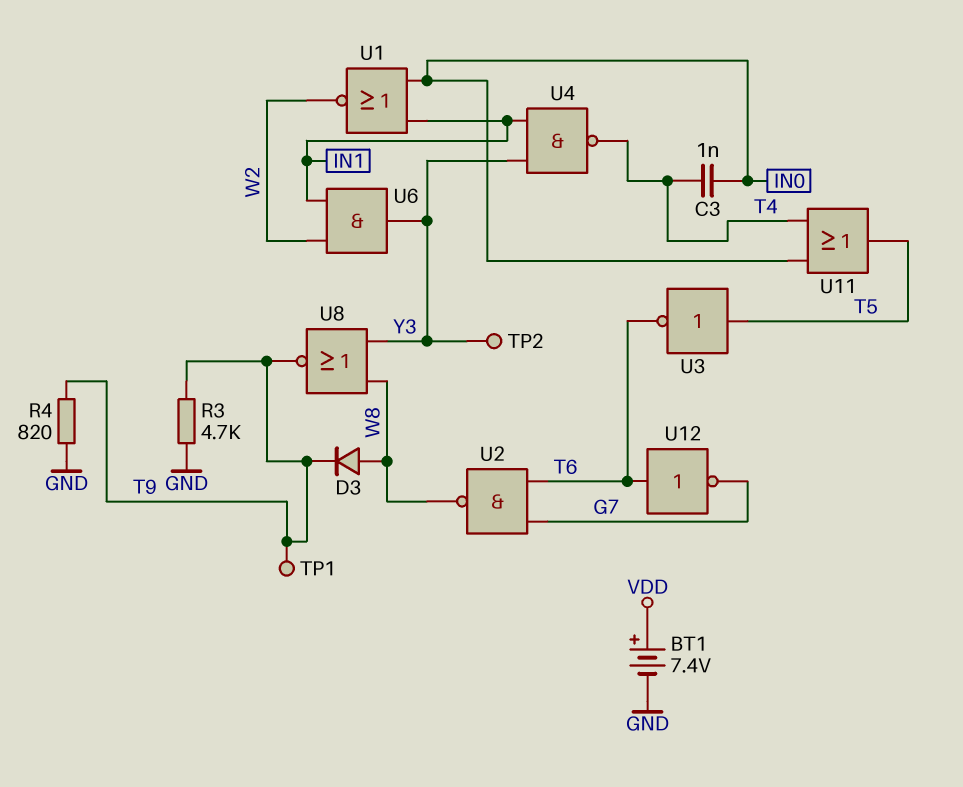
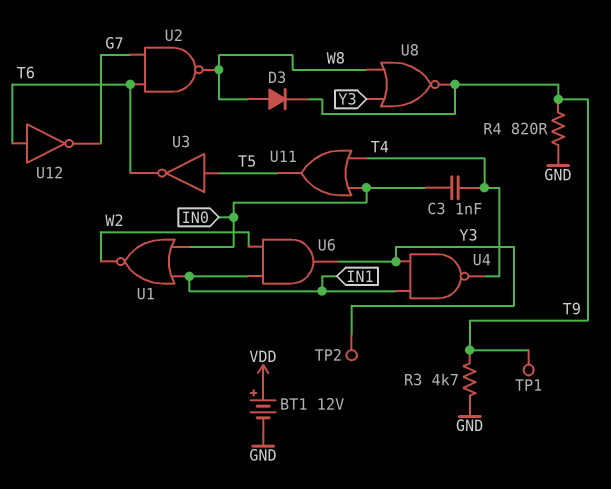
BT1: 7.4V (plus VDD, minus GND) -> 12V (plus VDD, minus GND)

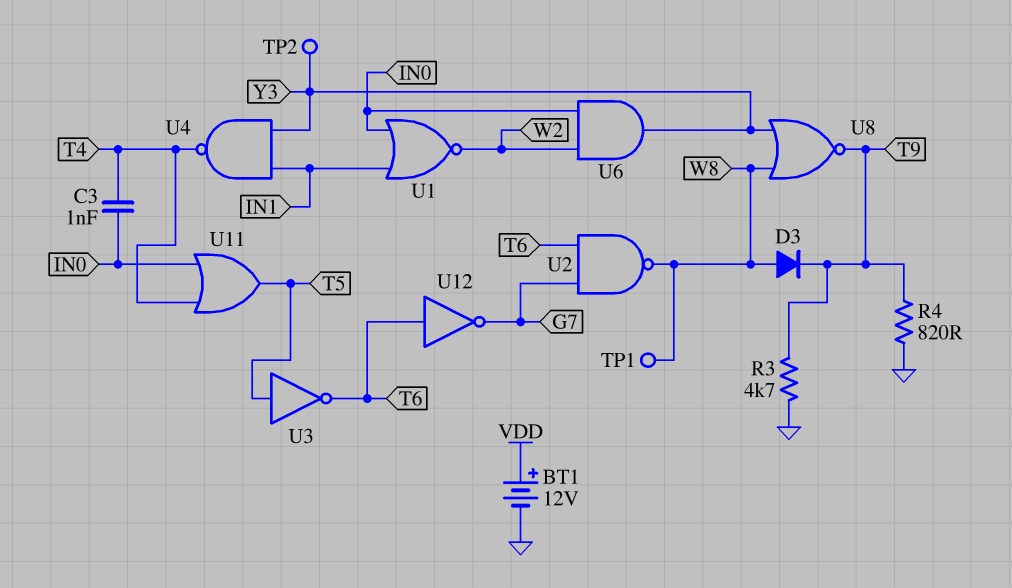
TP1: test point (T9) -> test point (W8)
U6: AND (in IN1, in W2, out Y3) -> AND (in IN0, in W2, out Y3)

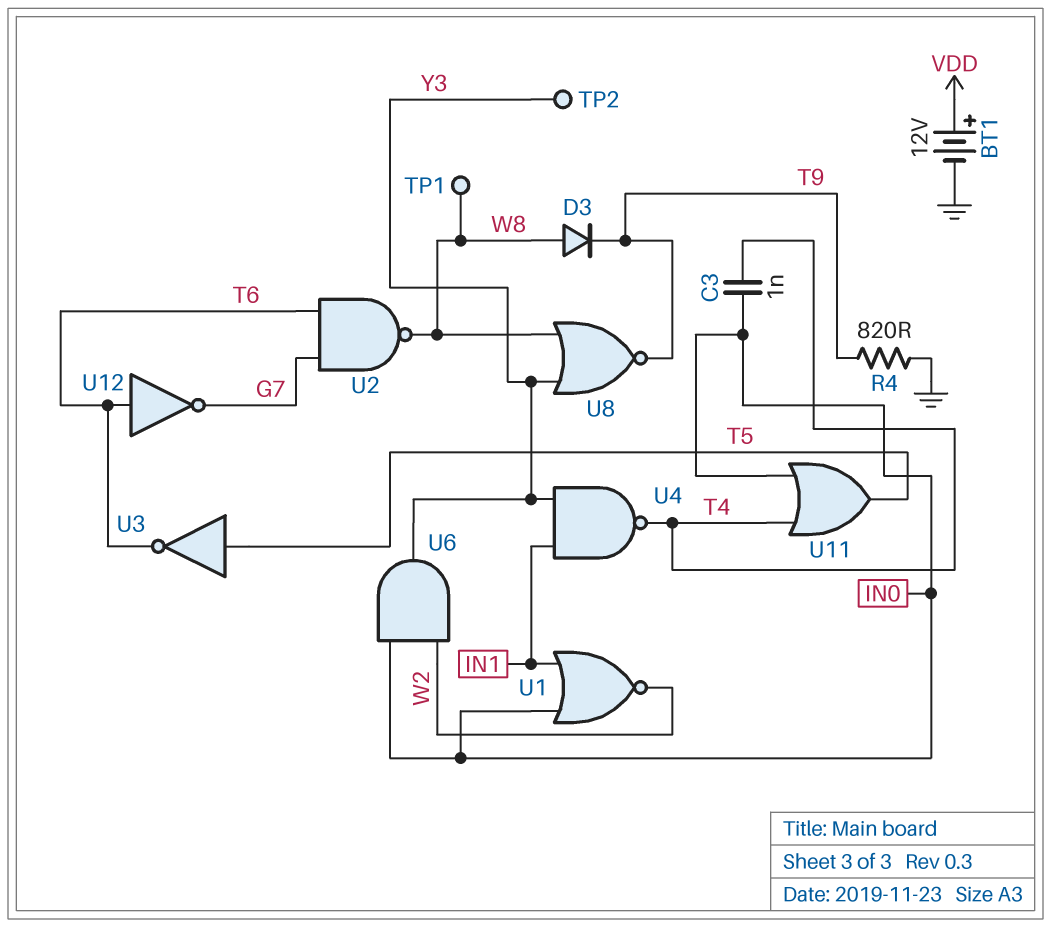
R3: 4.7k (GND, T9) -> none

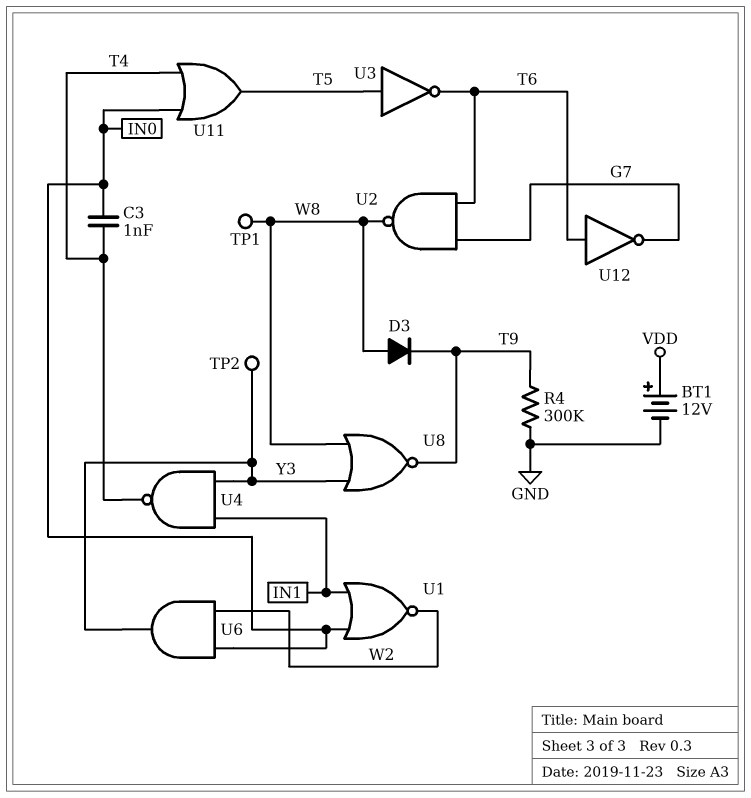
R4: 820 (GND, T9) -> 300k (GND, T9)

